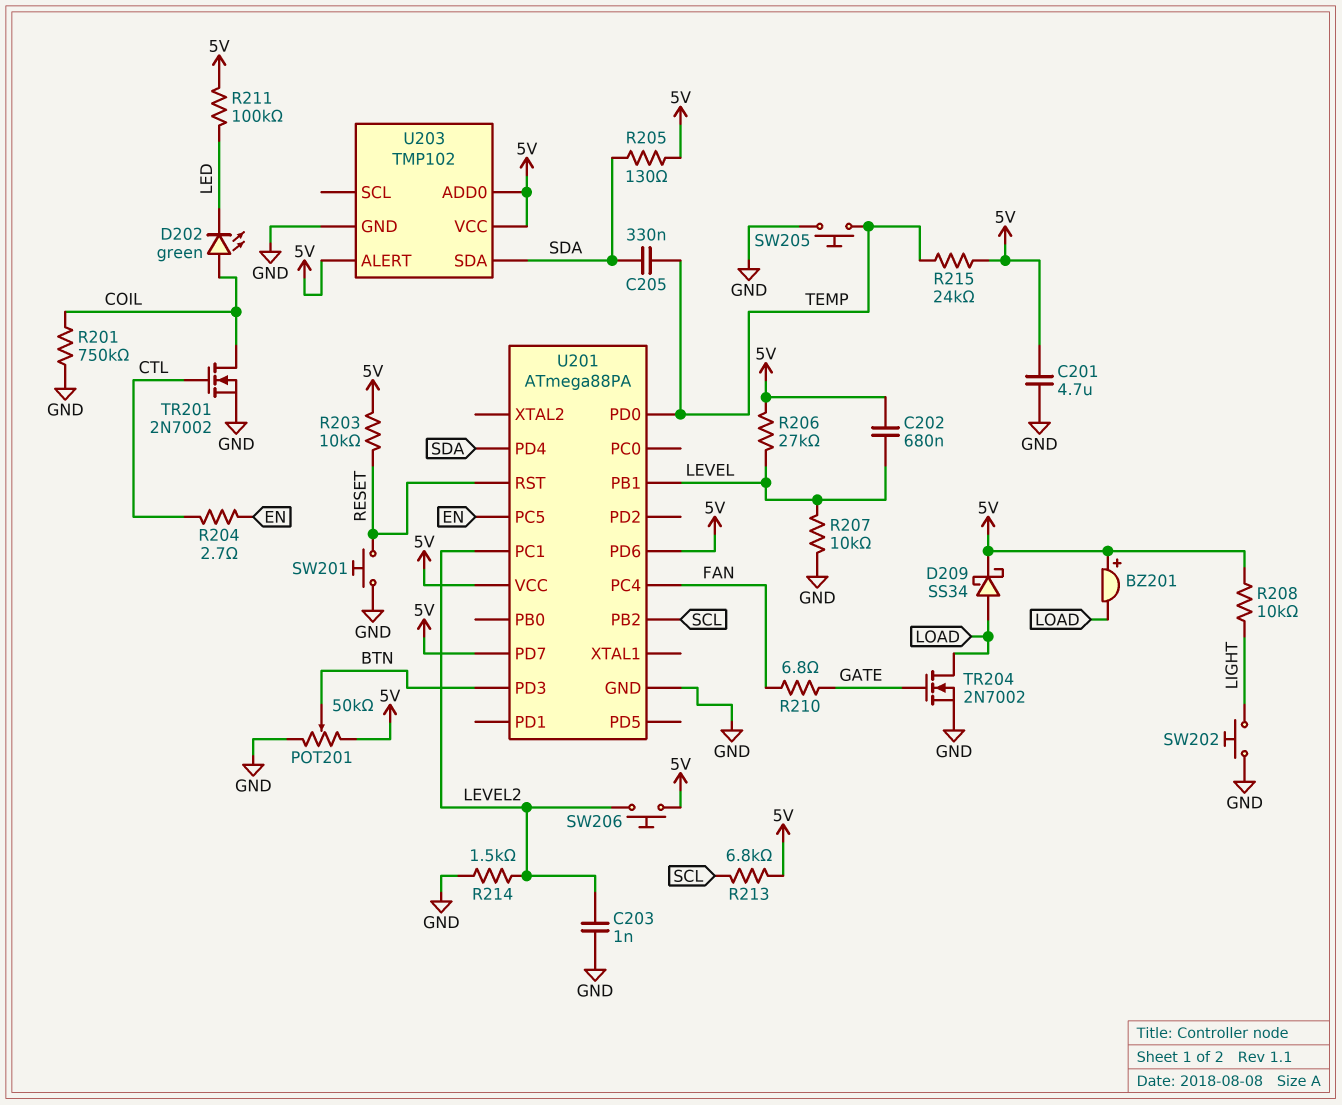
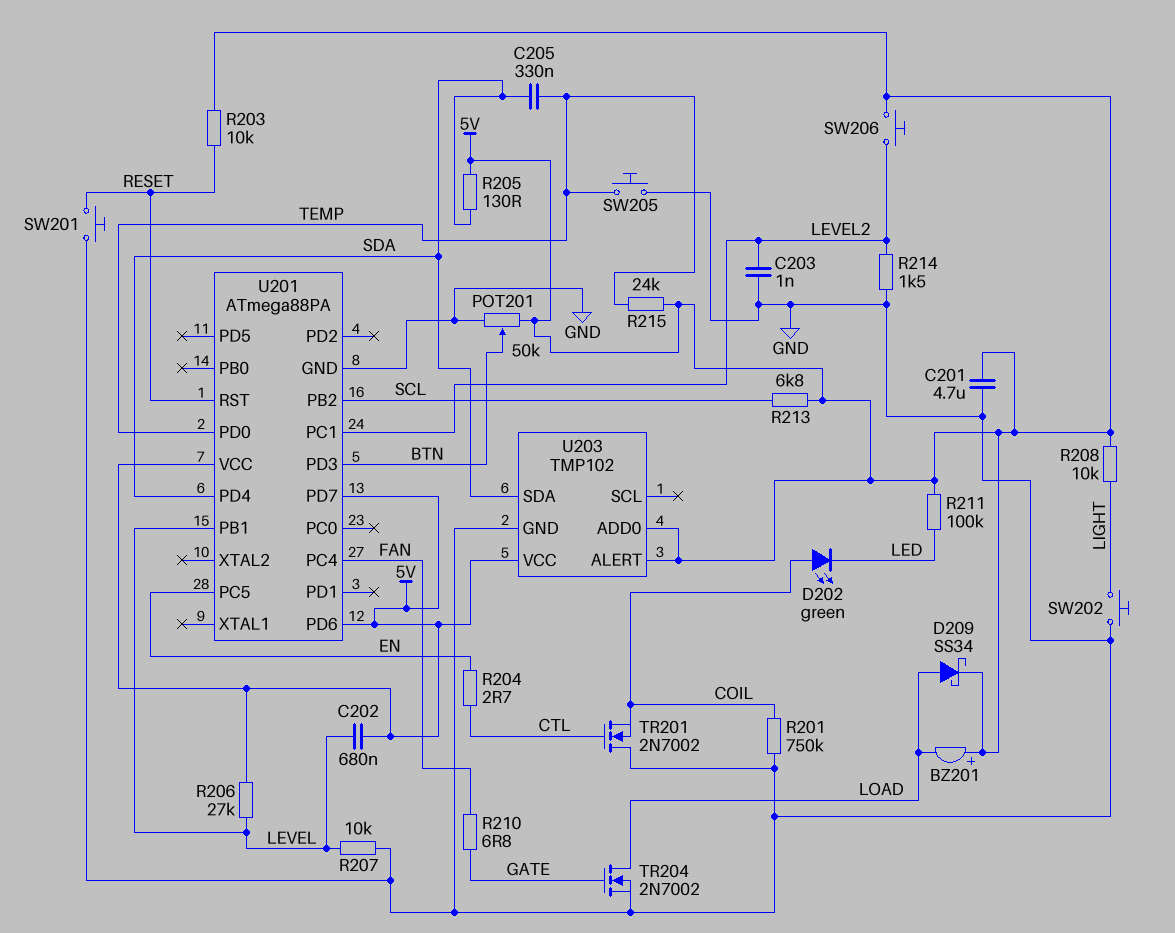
TR201: NMOS 2N7002 (G CTL, D COIL, S GND) -> NMOS 2N7002 (G CTL, D GND, S COIL)

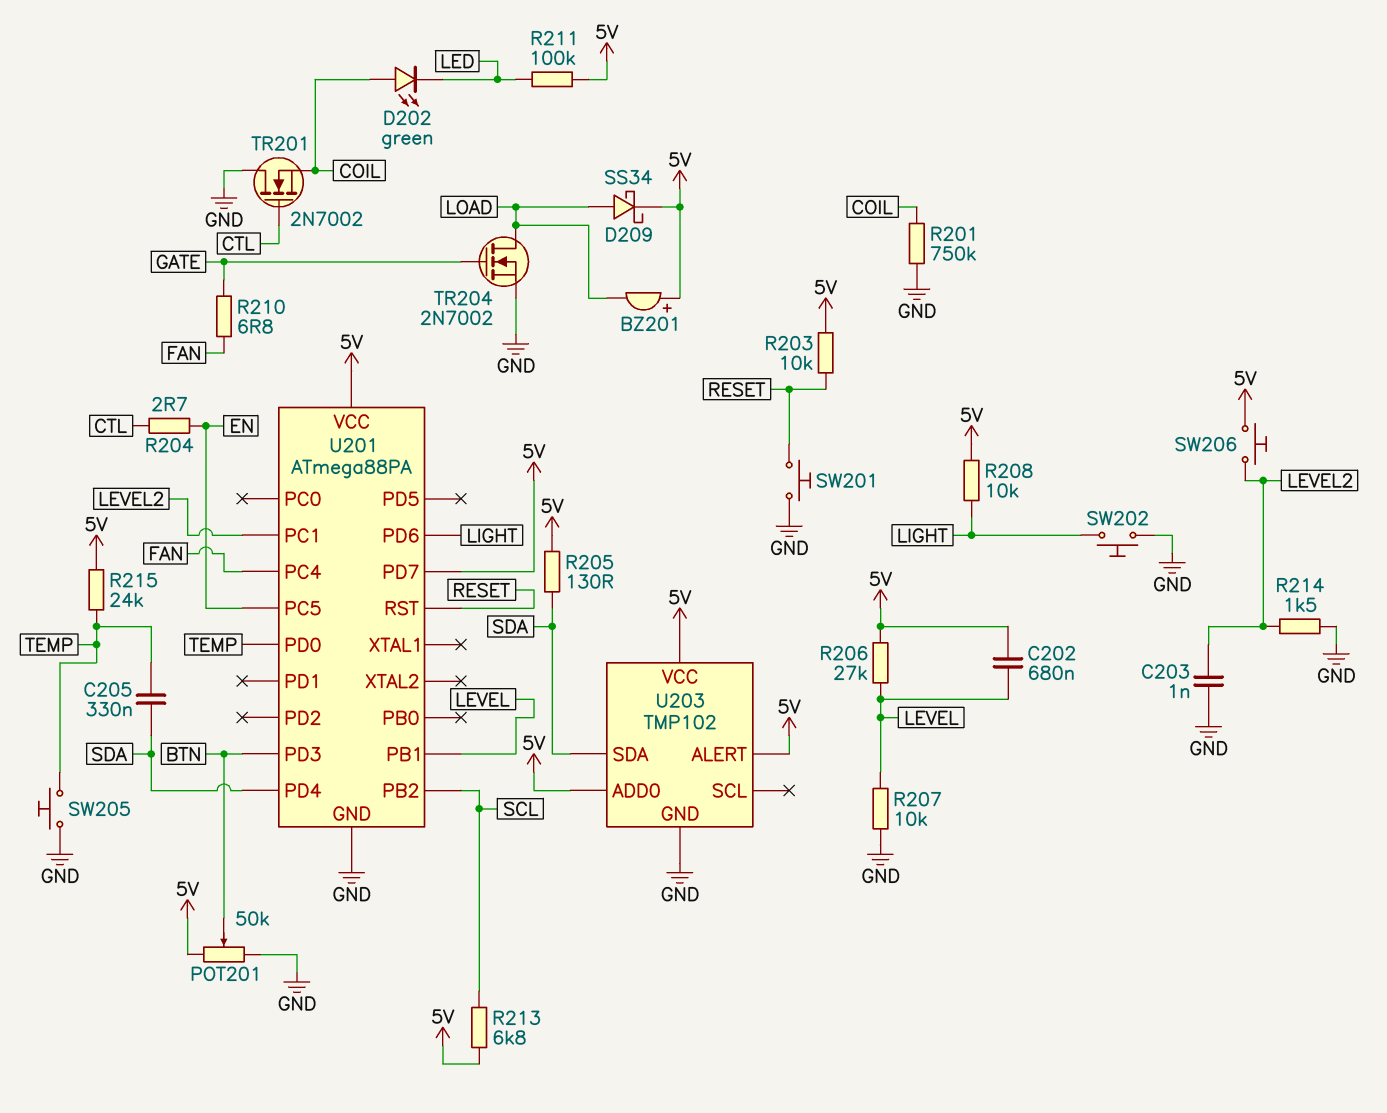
C201: 4.7uF (5V, GND) -> none
U201 pin PD6: 5V -> LIGHT

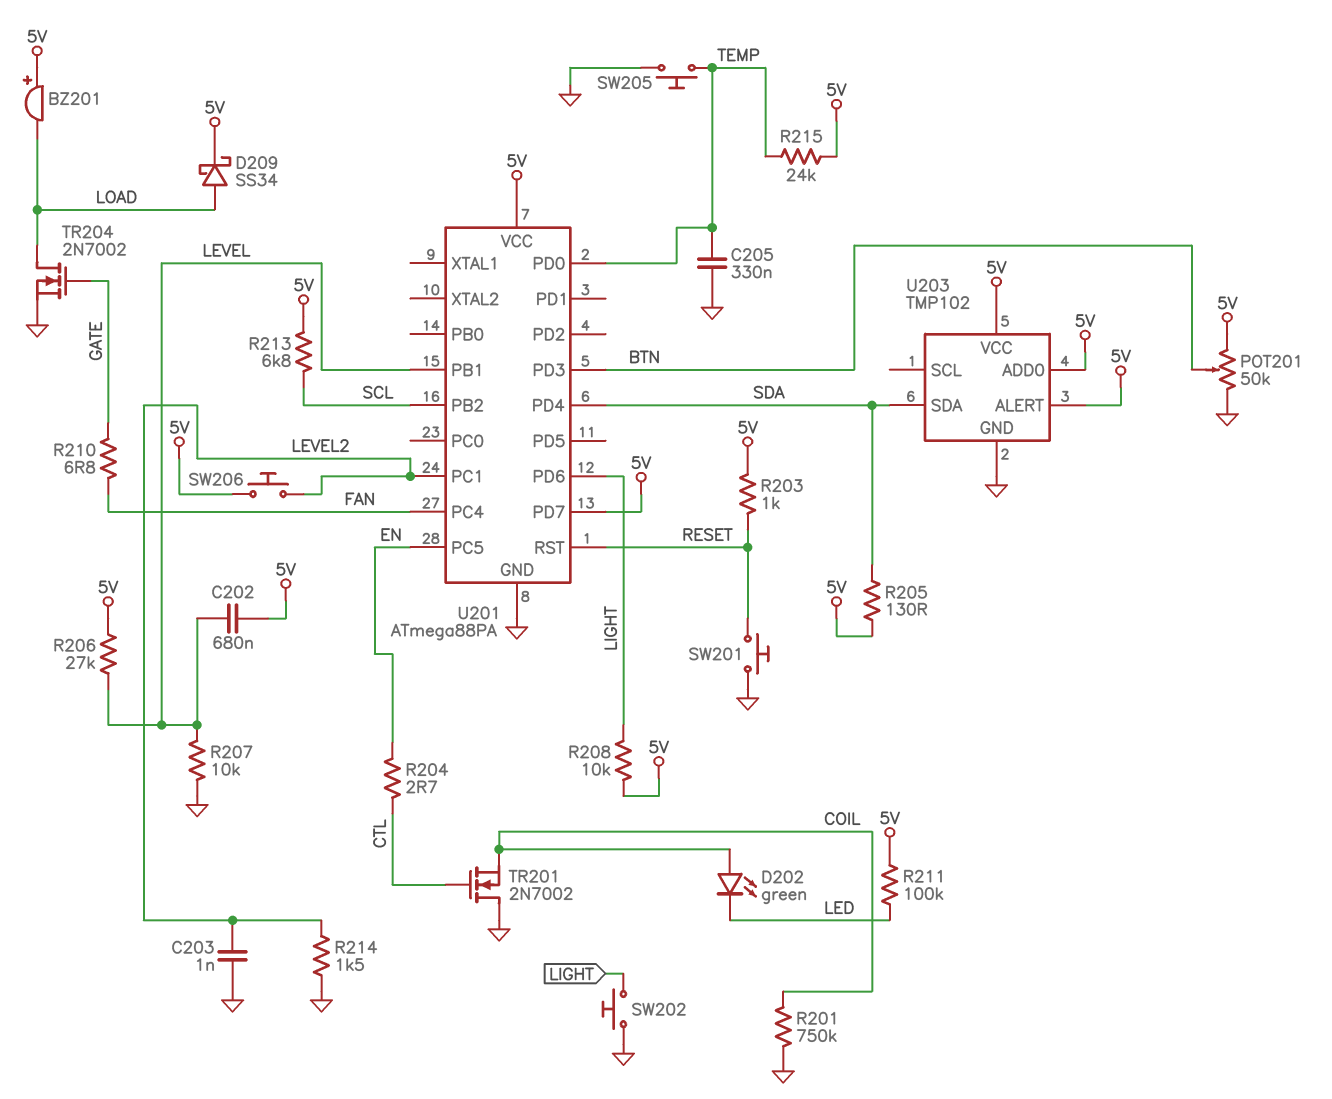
C205: 330nF (SDA, TEMP) -> 330nF (GND, TEMP)
R203: 10k (5V, RESET) -> 1k (5V, RESET)

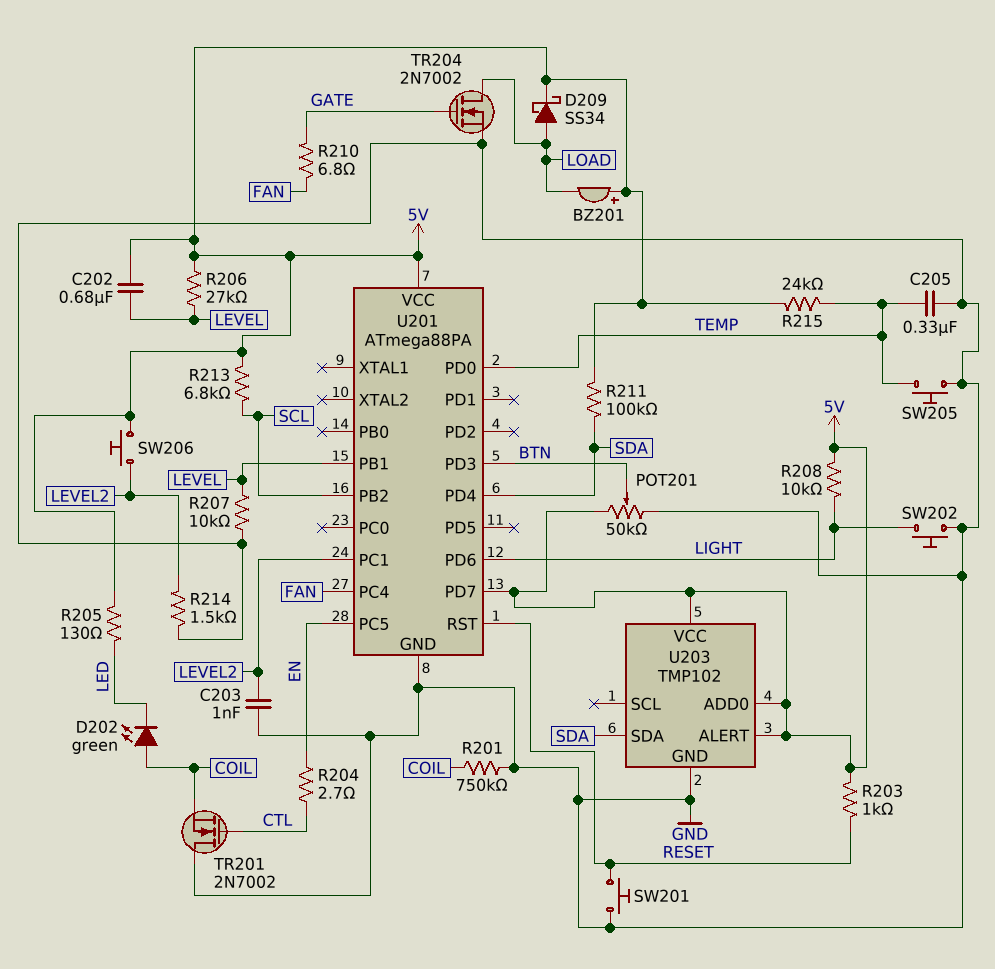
R205: 130 (5V, SDA) -> 130 (5V, LED)
R211: 100k (5V, LED) -> 100k (5V, SDA)

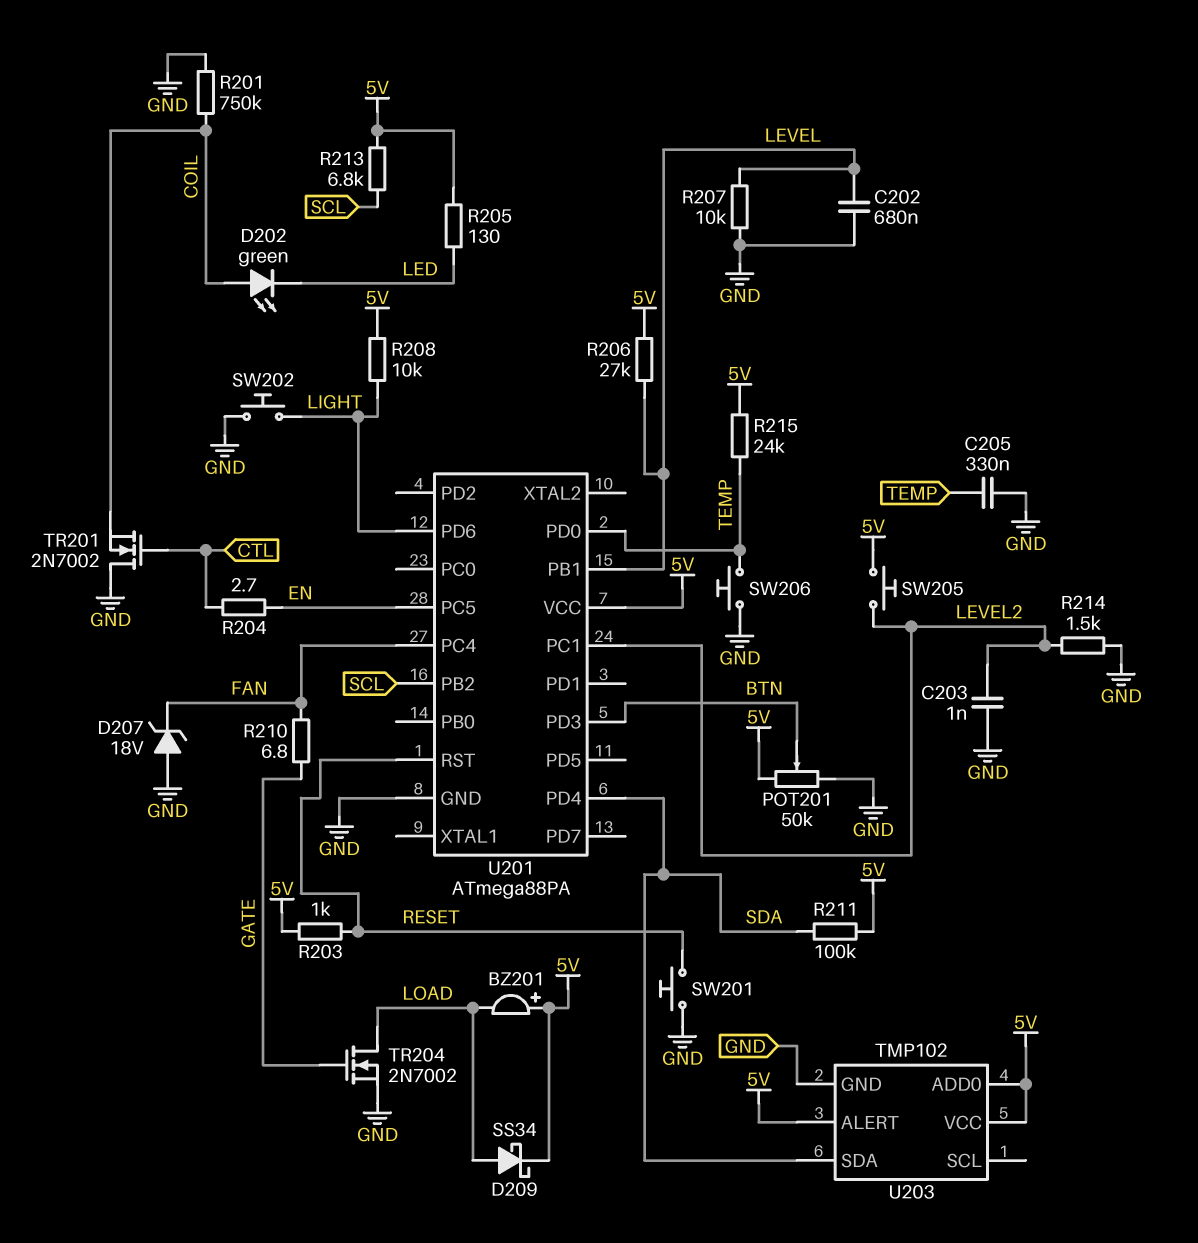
C202: 680nF (5V, LEVEL) -> 680nF (GND, LEVEL)
D207: none -> zener 18V (A GND, K FAN)
SW205: button (GND, TEMP) -> button (5V, LEVEL2)
SW206: button (5V, LEVEL2) -> button (GND, TEMP)
U201 pin PD7: 5V -> none

